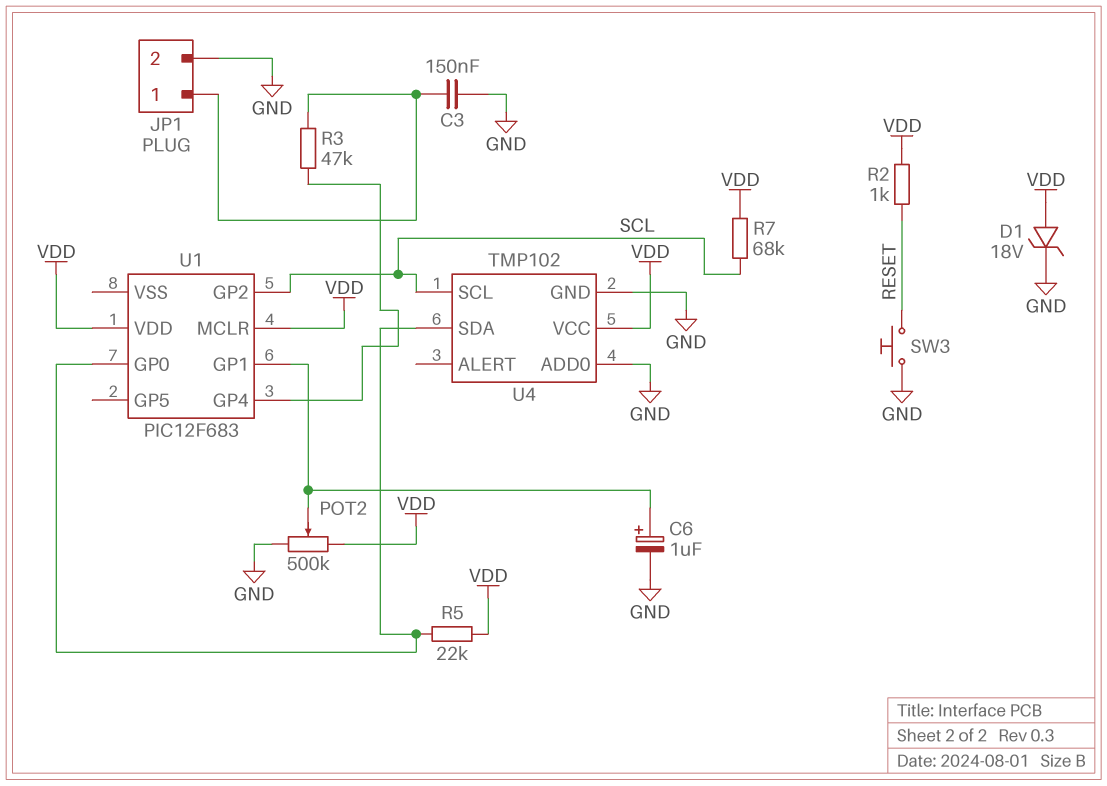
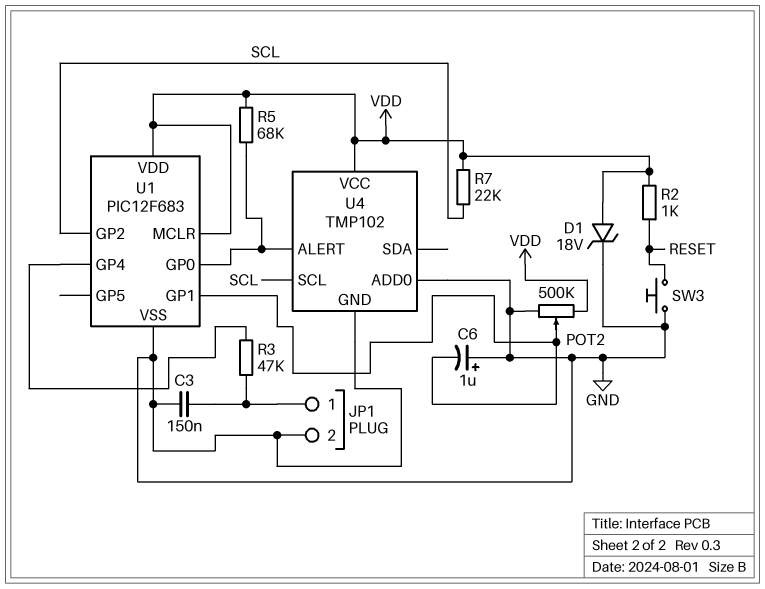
C6: 1uF (plus U1/GP1, minus GND) -> 1uF (plus GND, minus U1/GP1)
R5: 22k (U1/GP0, VDD) -> 68k (U1/GP0, VDD)
R7: 68k (SCL, VDD) -> 22k (SCL, VDD)
U1 pin VSS: none -> GND
U4 pin ALERT: none -> U1/GP0
U4 pin SDA: U1/GP0 -> none

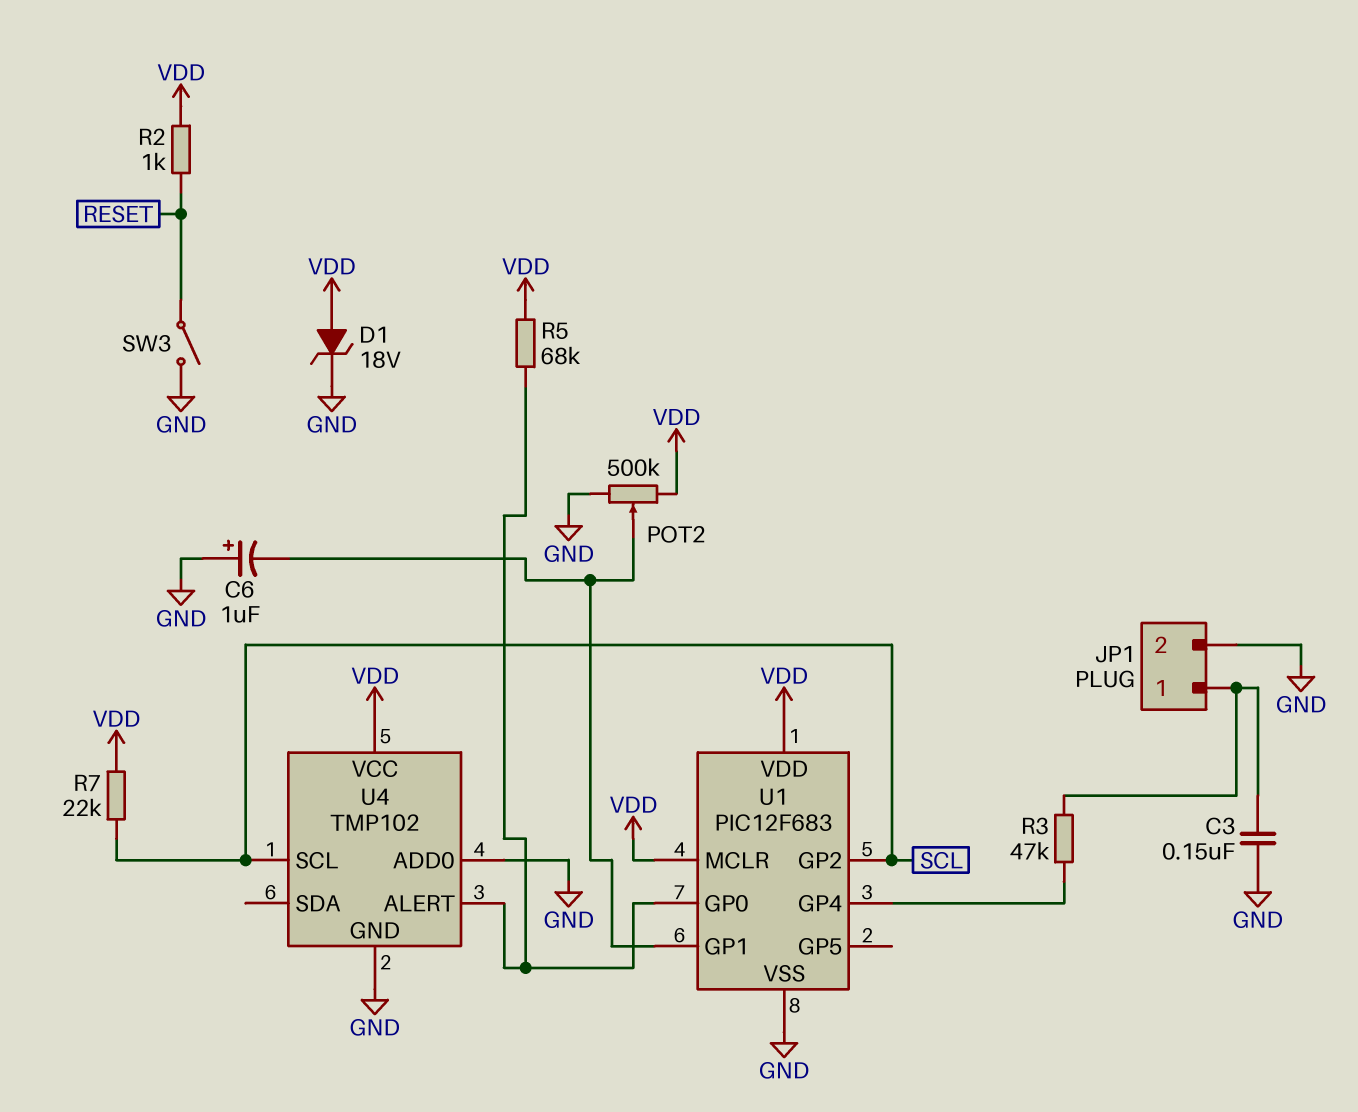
SW3: button (GND, RESET) -> switch (GND, RESET)

